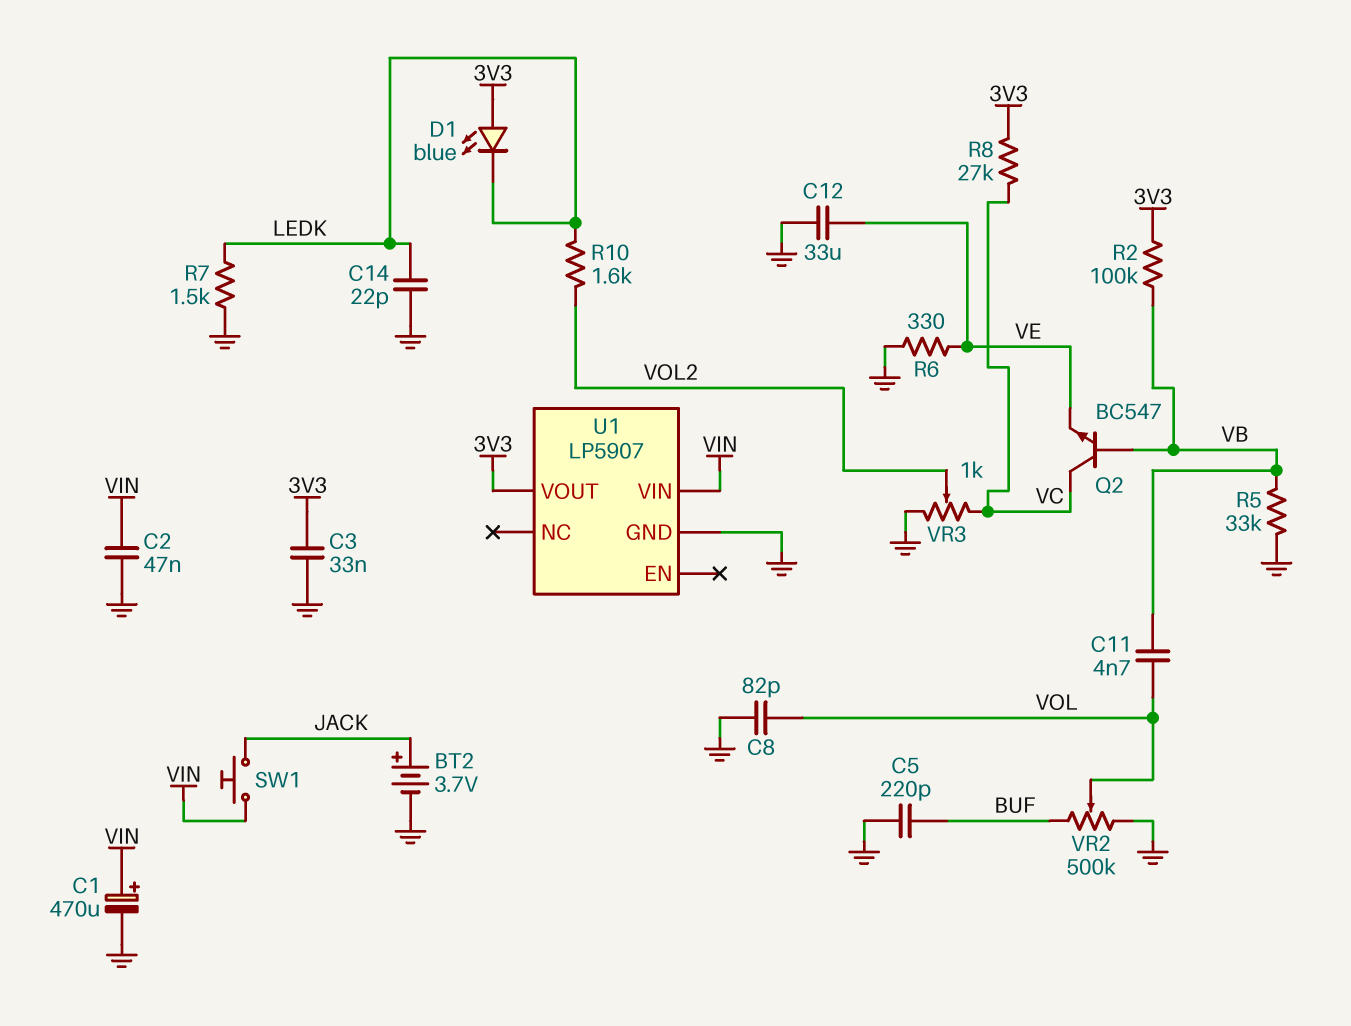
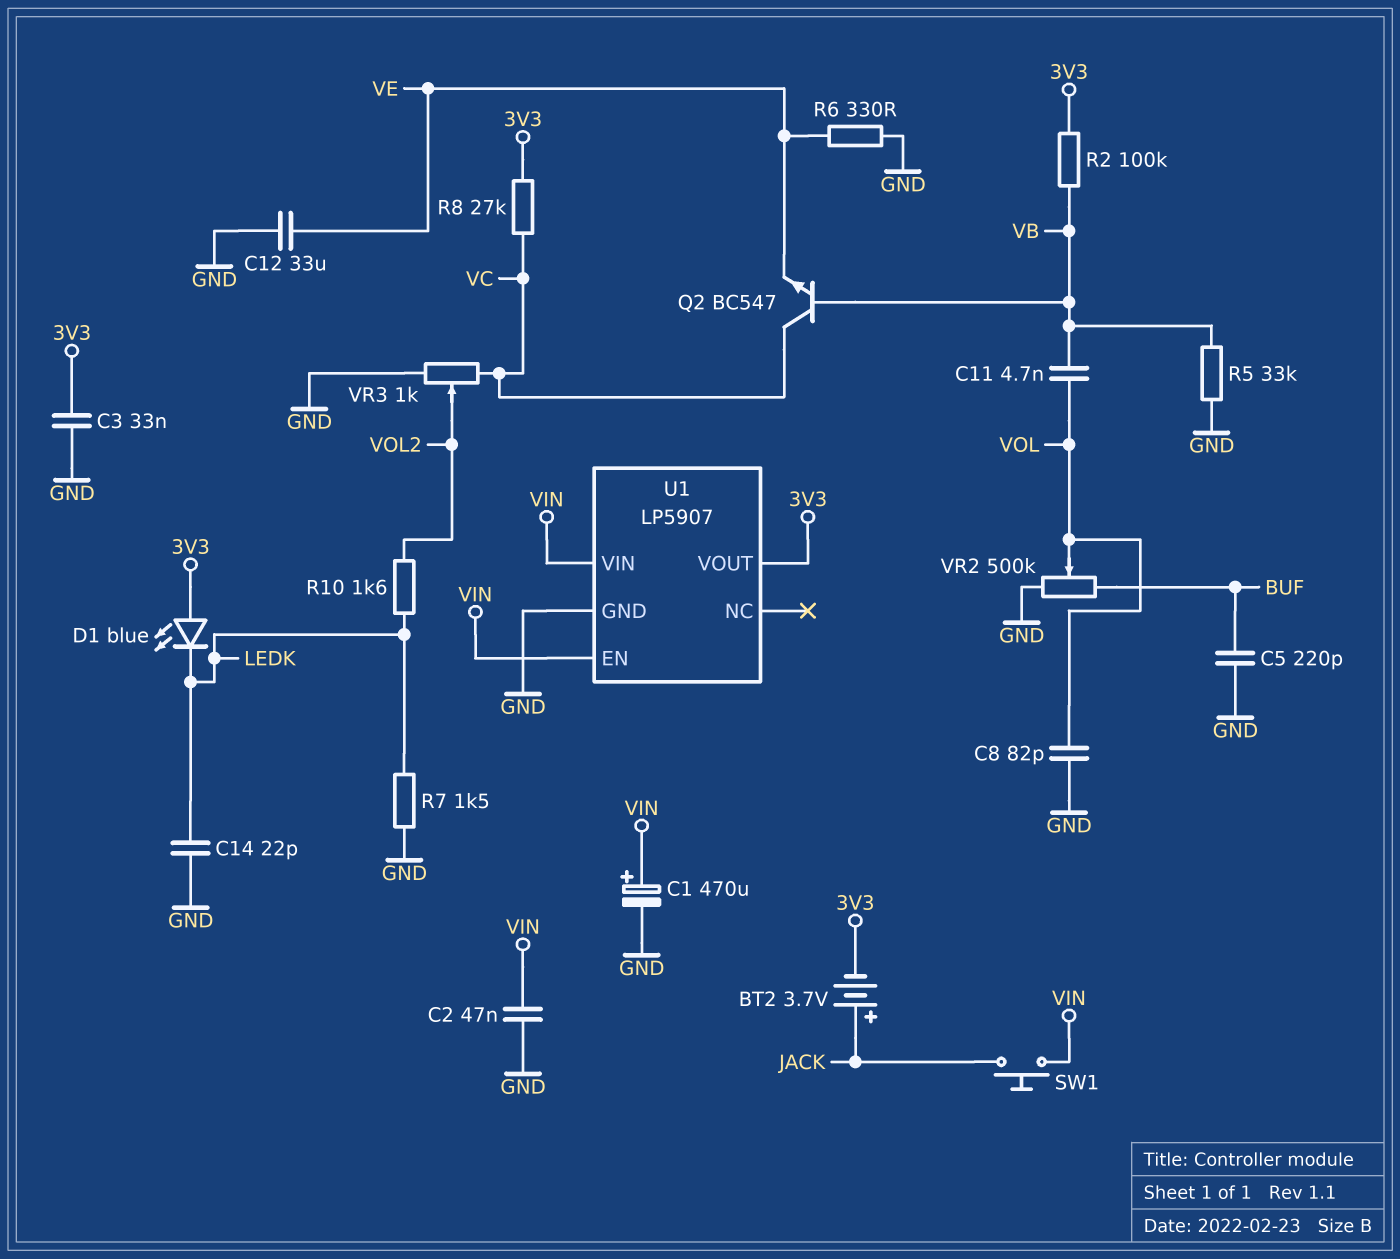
BT2: 3.7V (plus JACK, minus GND) -> 3.7V (plus JACK, minus 3V3)
U1 pin EN: none -> VIN

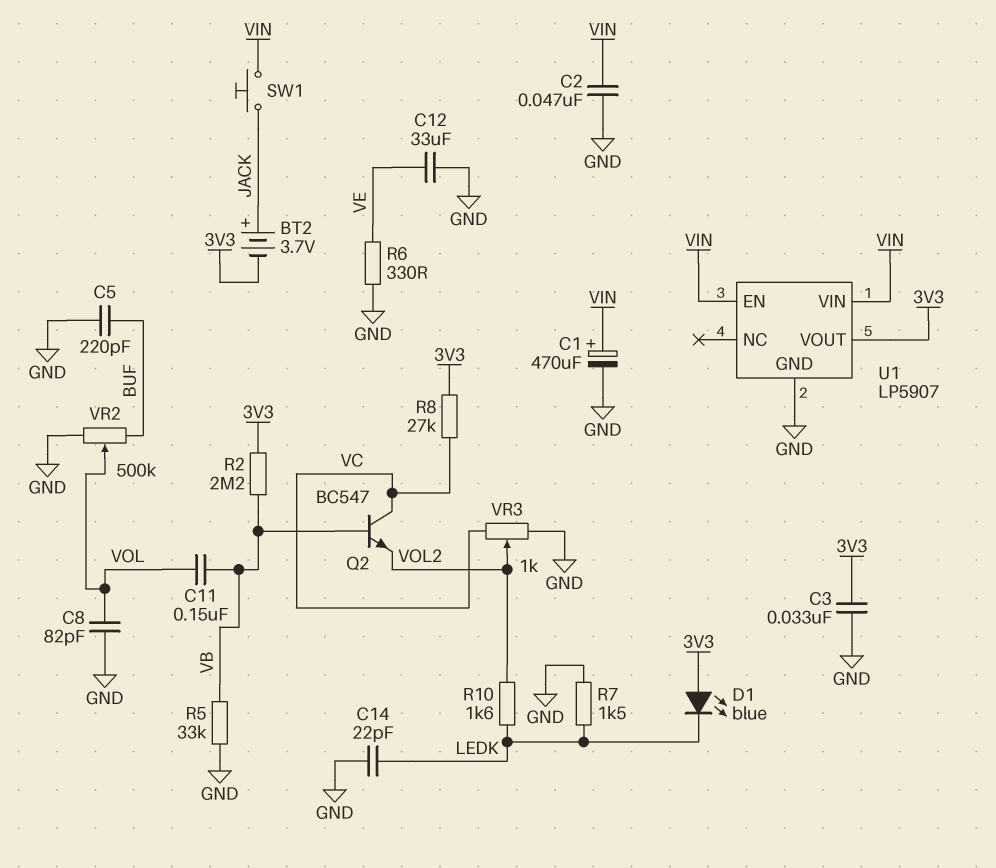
C11: 4.7nF (VB, VOL) -> 150nF (VB, VOL)
Q2: NPN BC547 (B VB, C VC, E VE) -> NPN BC547 (B VB, C VC, E VOL2)
R2: 100k (3V3, VB) -> 2.2M (3V3, VB)

